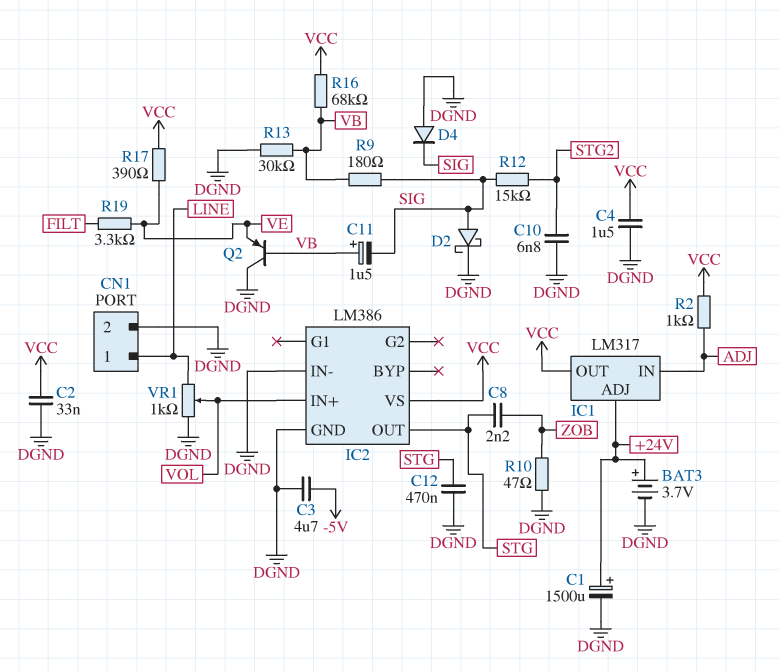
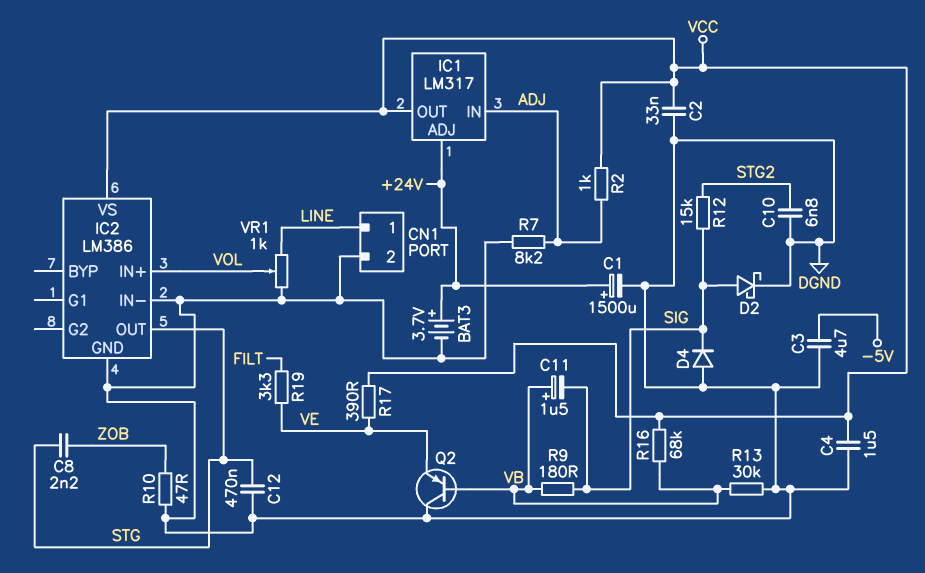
R7: none -> 8.2k (ADJ, DGND)

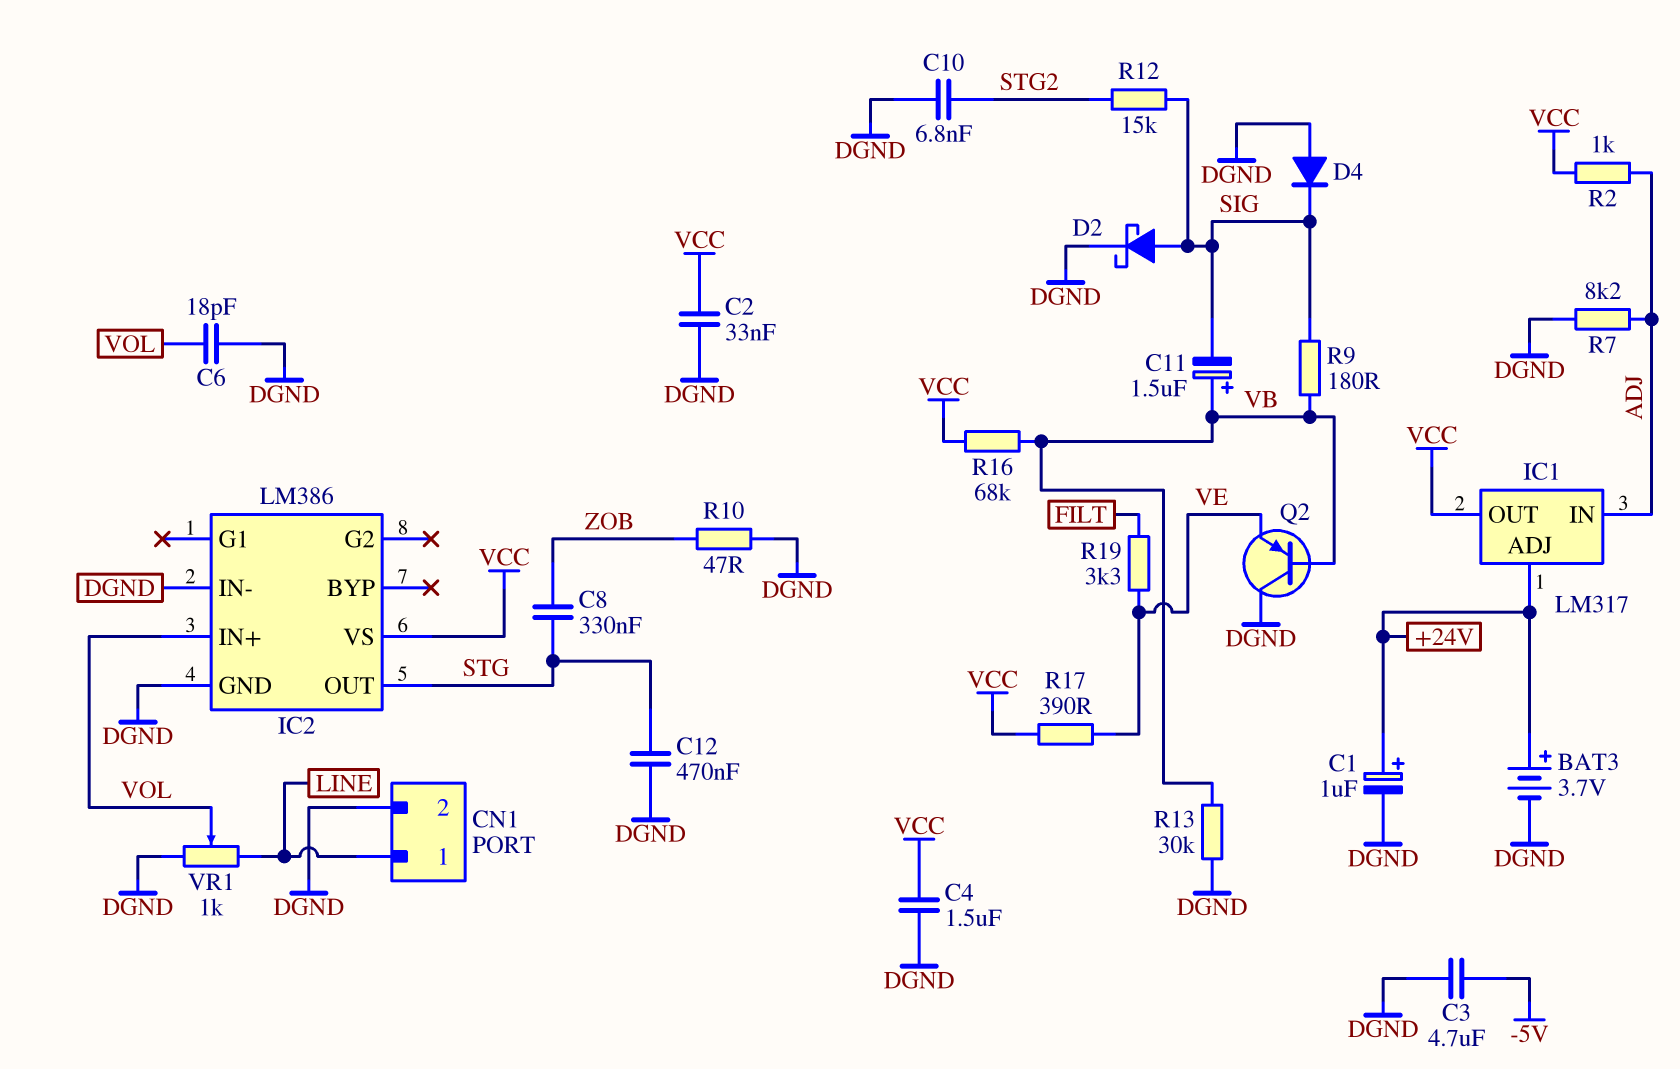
C1: 1500uF (plus +24V, minus DGND) -> 1uF (plus +24V, minus DGND)
C6: none -> 18pF (DGND, VOL)
C8: 2.2nF (STG, ZOB) -> 330nF (STG, ZOB)

